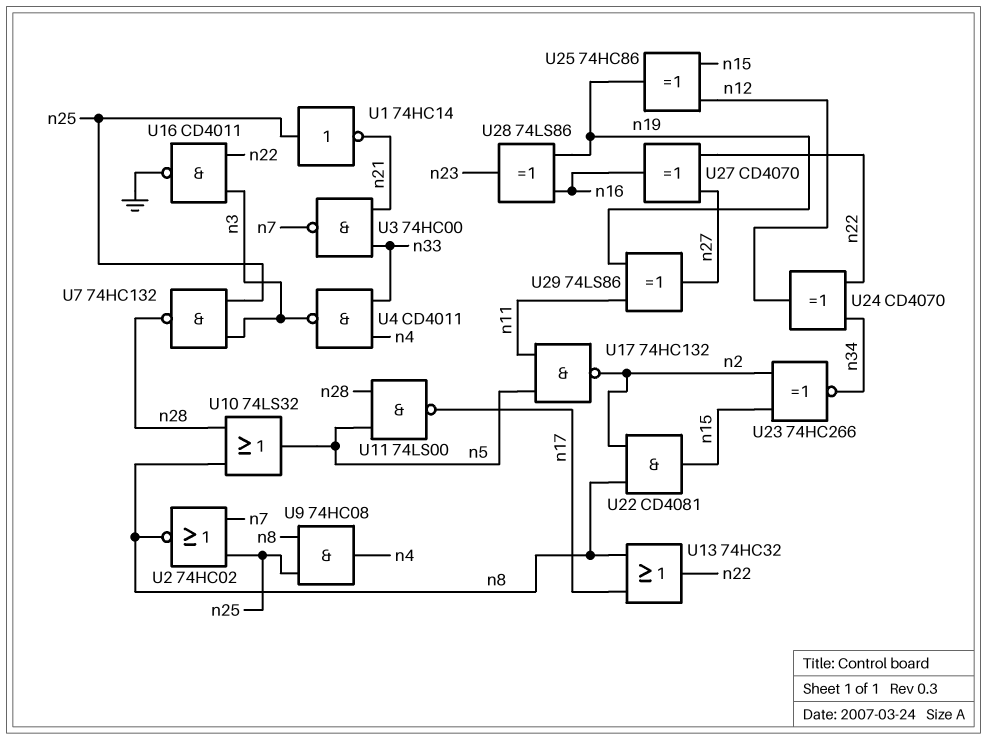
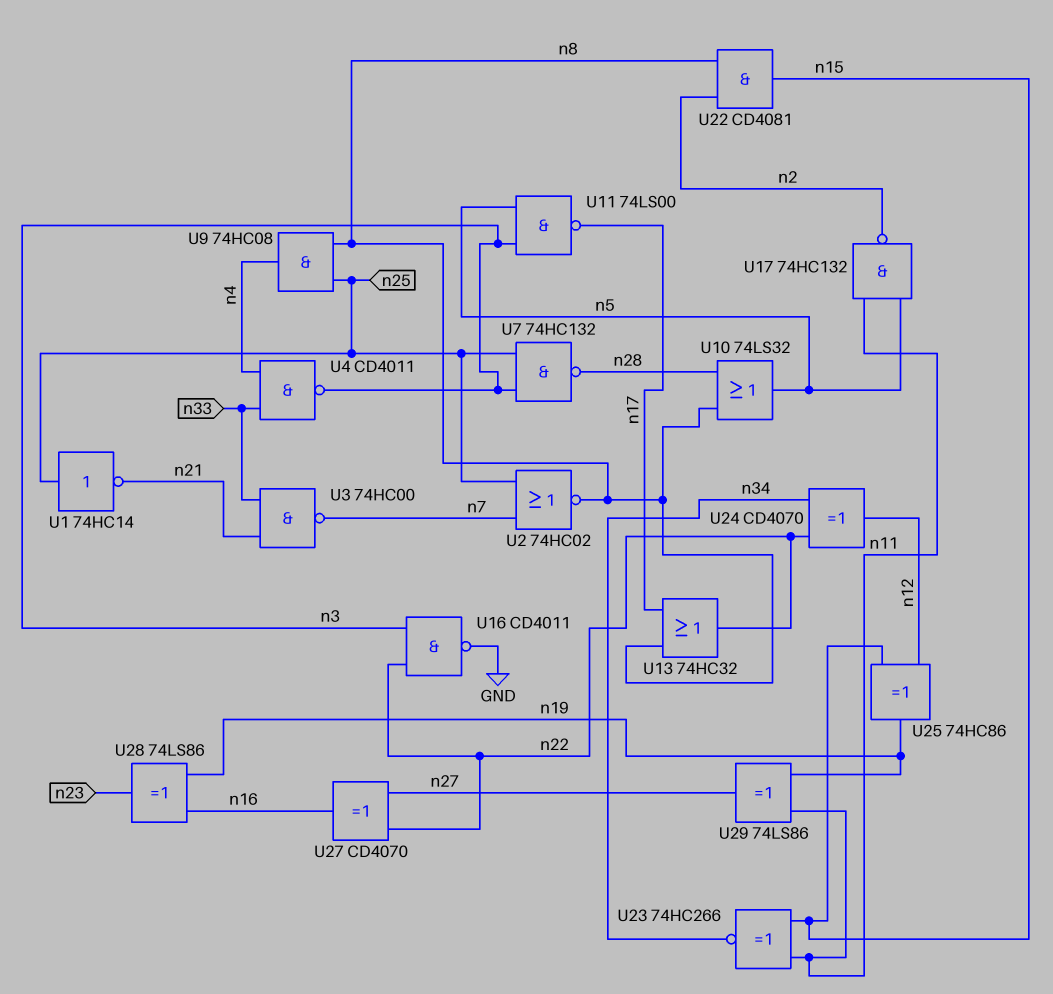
U11: NAND 74LS00 (in n5, in n28, out n17) -> NAND 74LS00 (in n3, in n5, out n17)
U23: XNOR 74HC266 (in n2, in n15, out n34) -> XNOR 74HC266 (in n11, in n15, out n34)

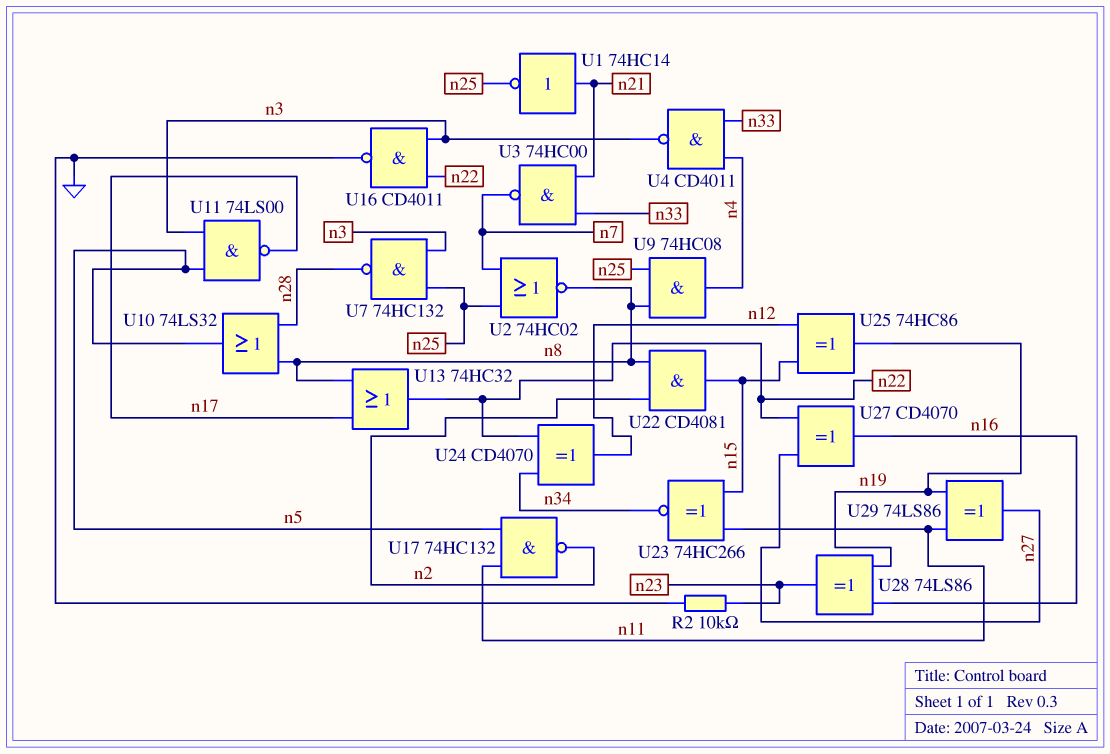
R2: none -> 10k (GND, n23)
U1: NOT 74HC14 (in n25, out n21) -> NOT 74HC14 (in n21, out n25)

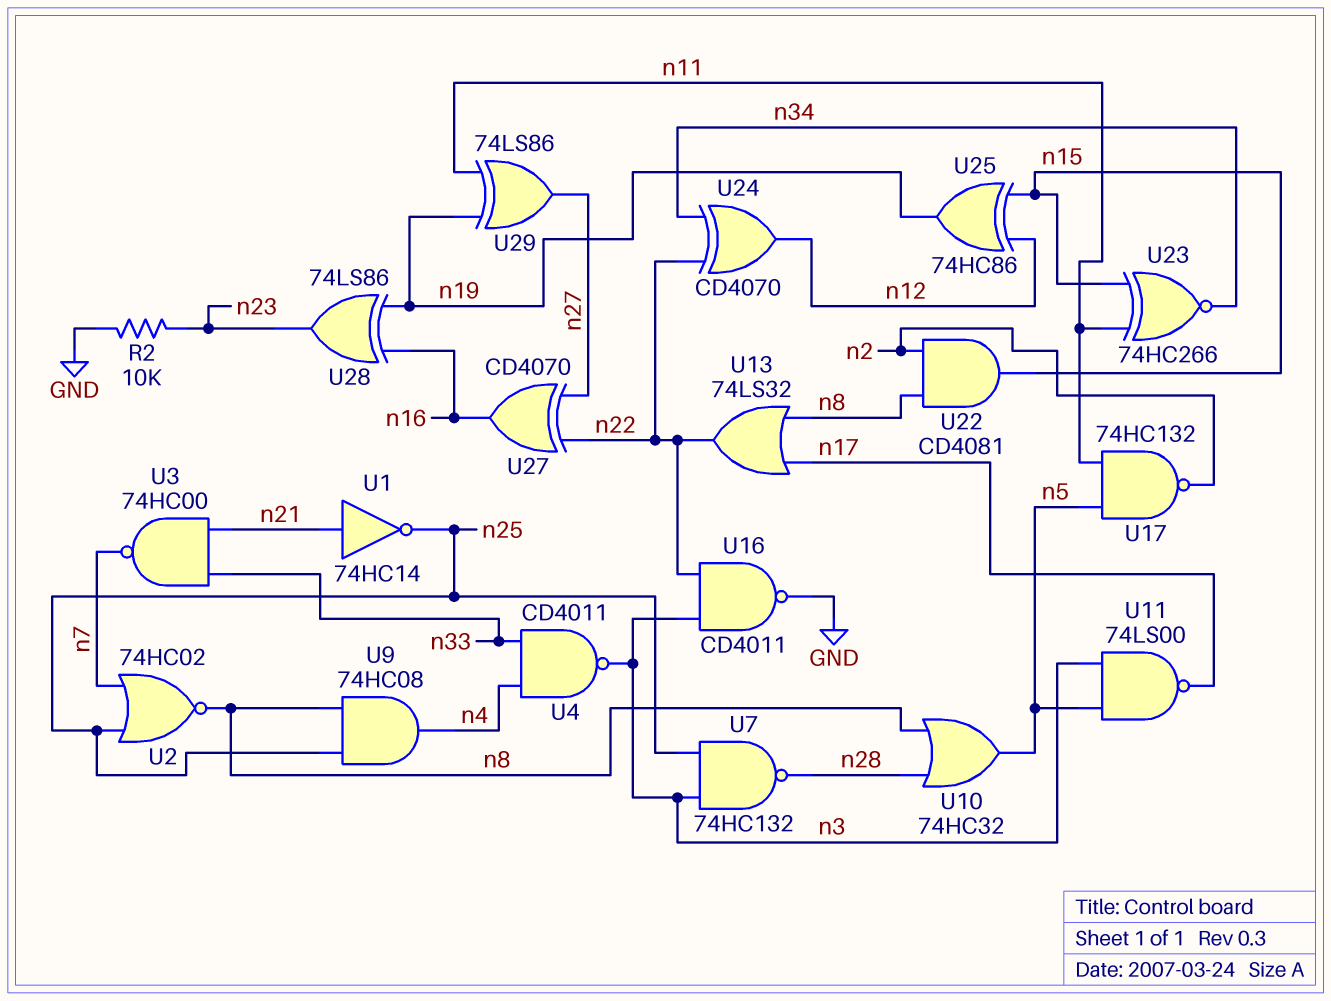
U10: OR 74LS32 (in n8, in n28, out n5) -> OR 74HC32 (in n8, in n28, out n5)
U13: OR 74HC32 (in n8, in n17, out n22) -> OR 74LS32 (in n8, in n17, out n22)

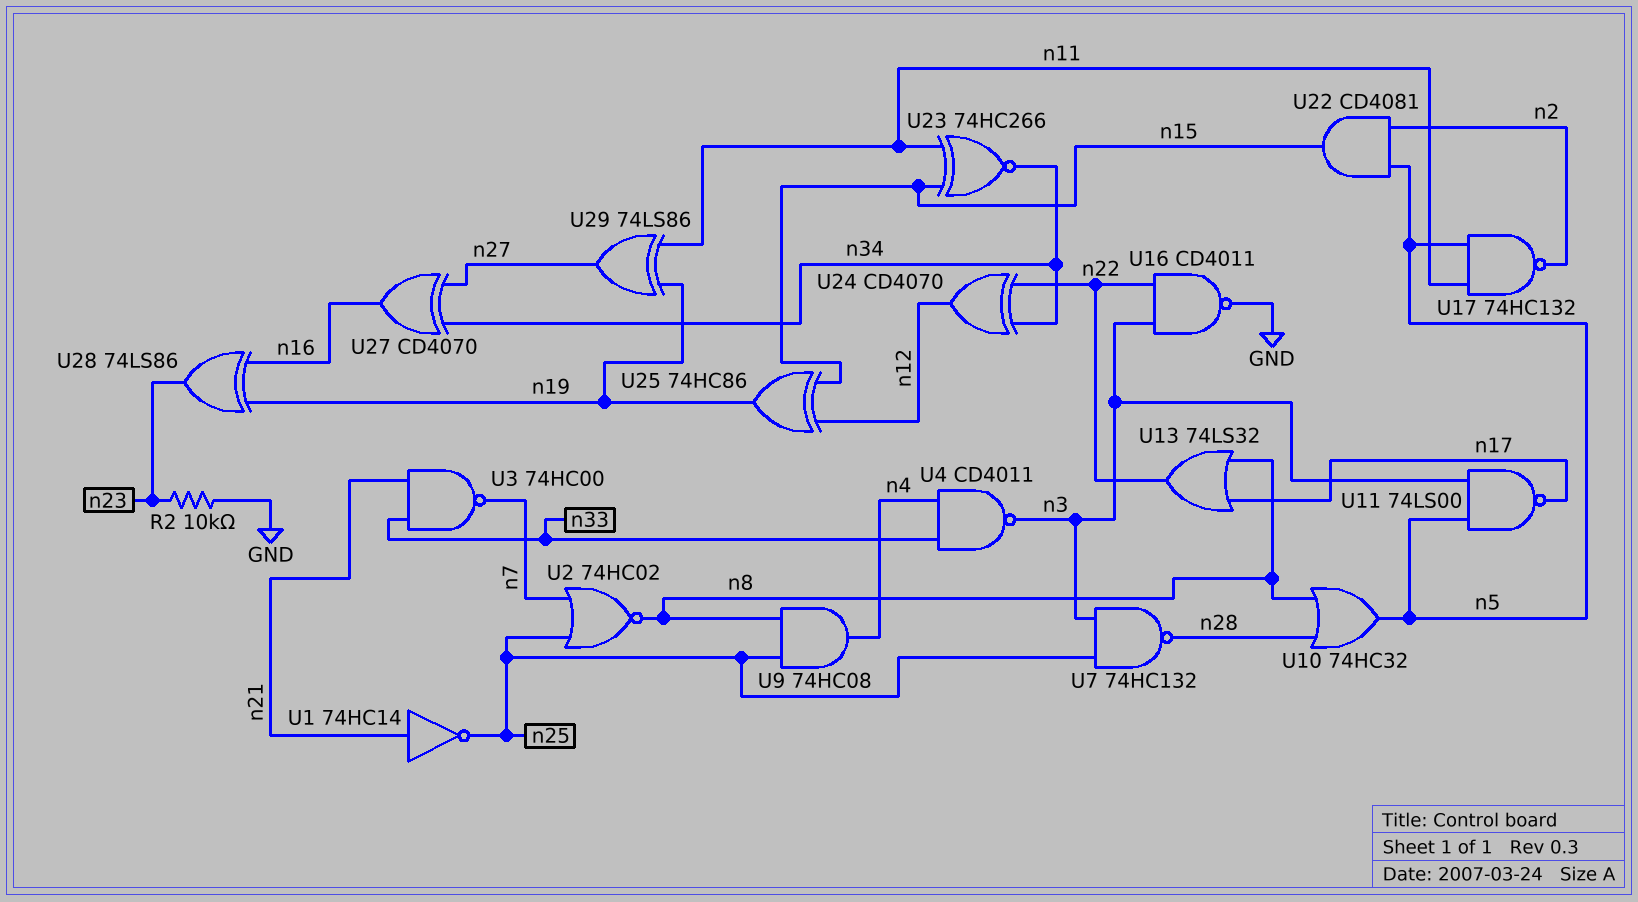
U22: AND CD4081 (in n2, in n8, out n15) -> AND CD4081 (in n2, in n5, out n15)
U27: XOR CD4070 (in n22, in n27, out n16) -> XOR CD4070 (in n27, in n34, out n16)

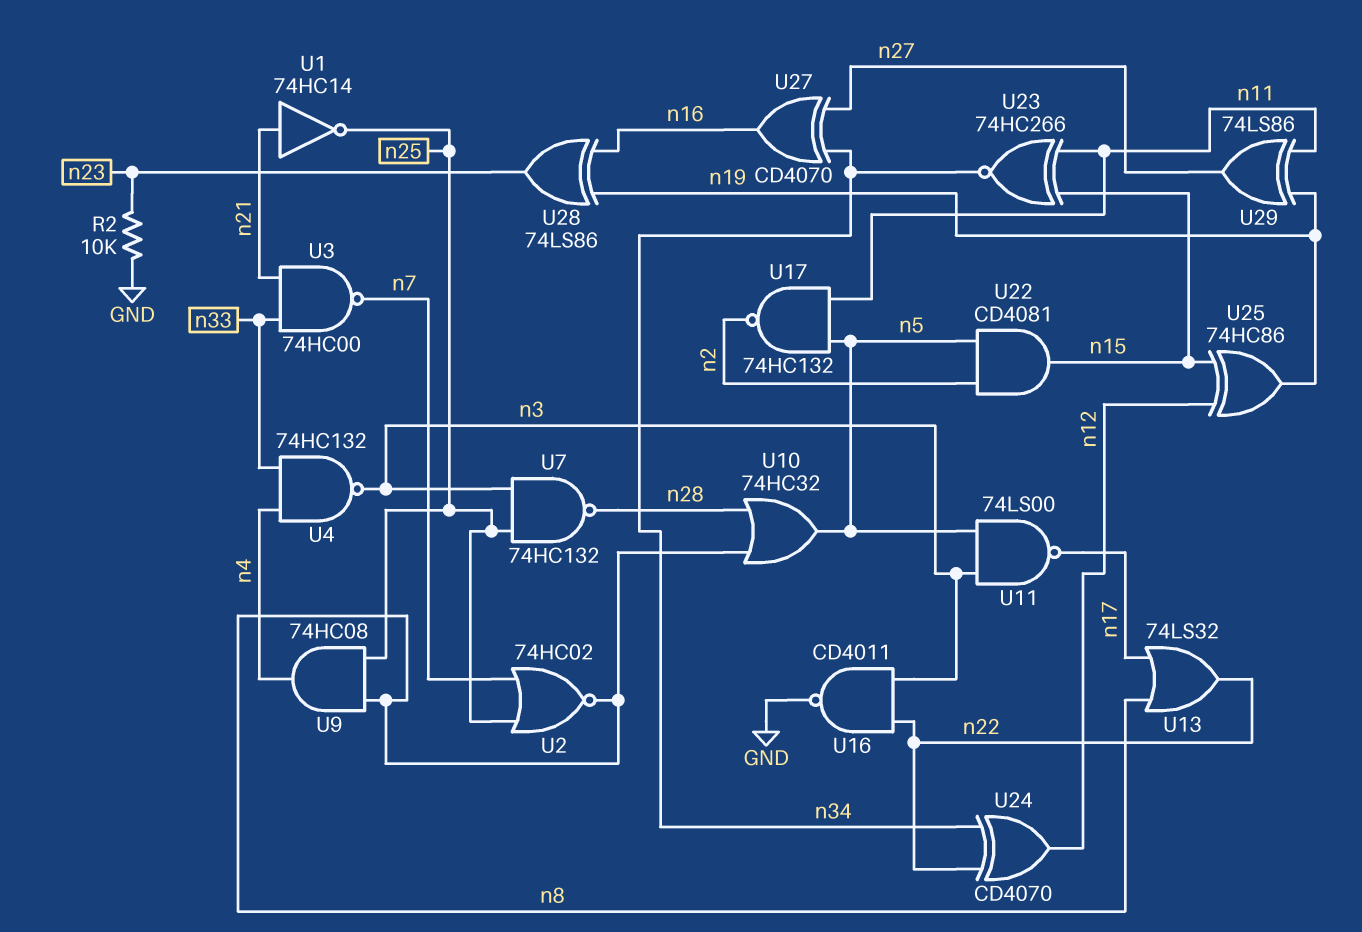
U4: NAND CD4011 (in n4, in n33, out n3) -> NAND 74HC132 (in n4, in n33, out n3)

